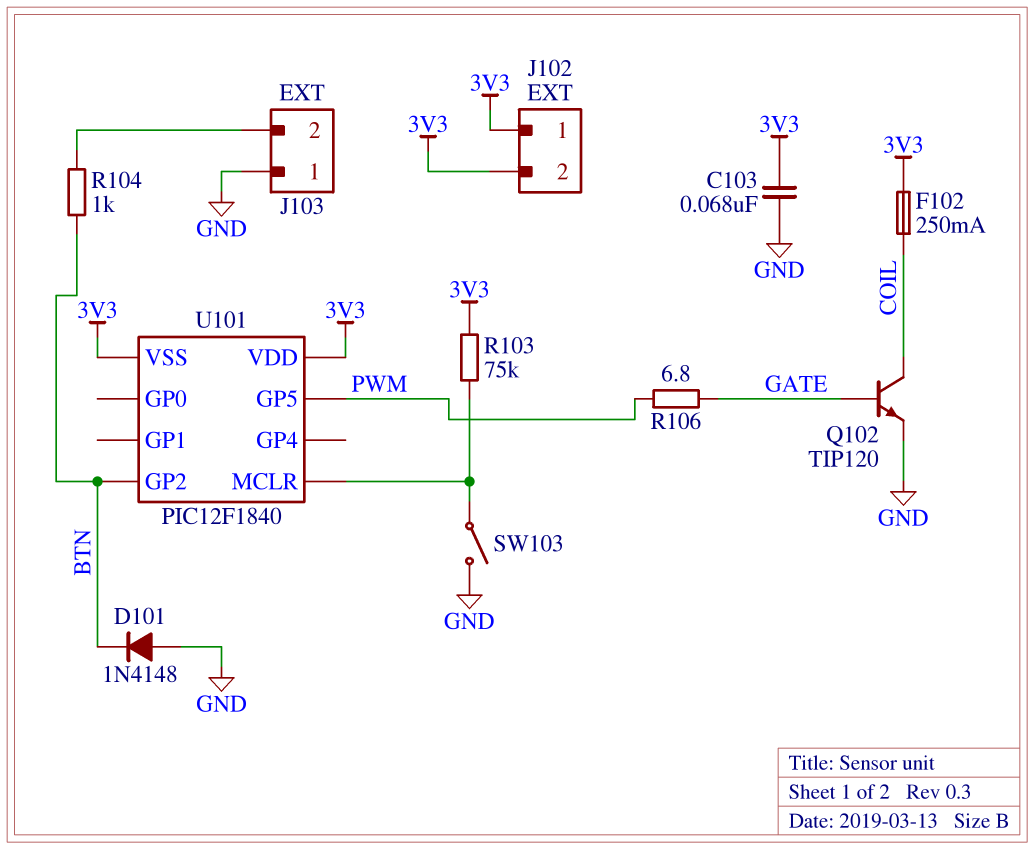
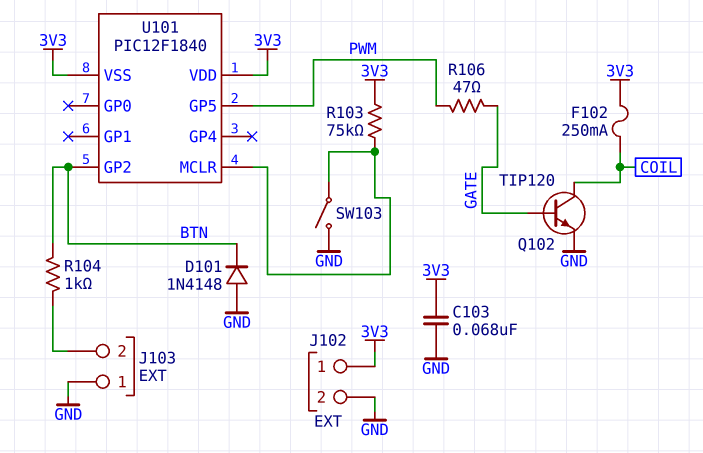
J102 pin 2: 3V3 -> GND
R106: 6.8 (GATE, PWM) -> 47 (GATE, PWM)

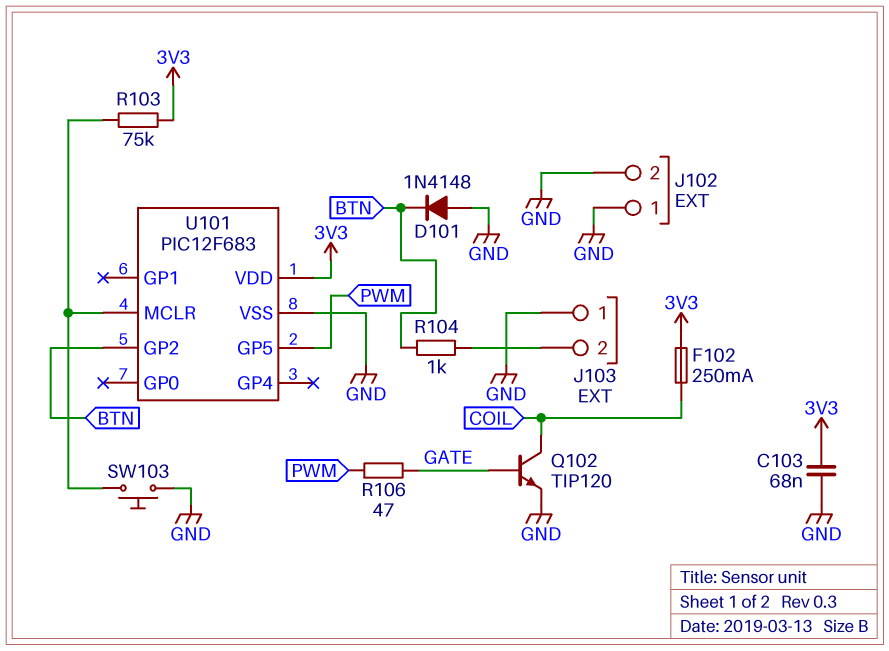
J102 pin 1: 3V3 -> GND
SW103: switch (GND, U101/MCLR) -> button (GND, U101/MCLR)
U101: PIC12F1840 -> PIC12F683
U101 pin VSS: 3V3 -> GND

